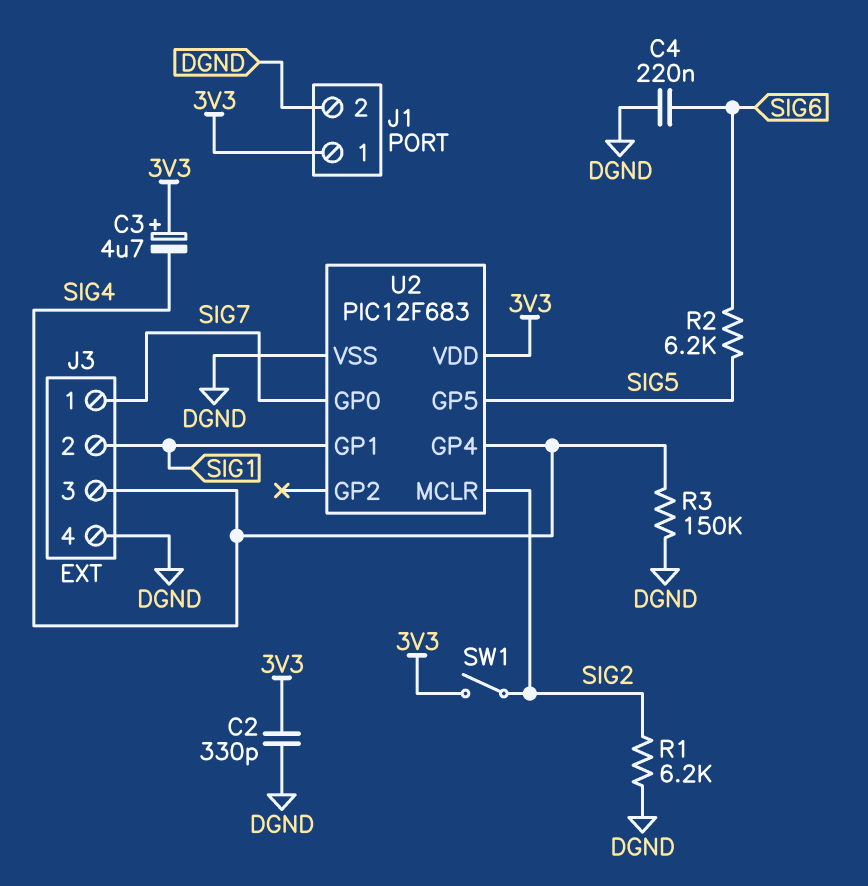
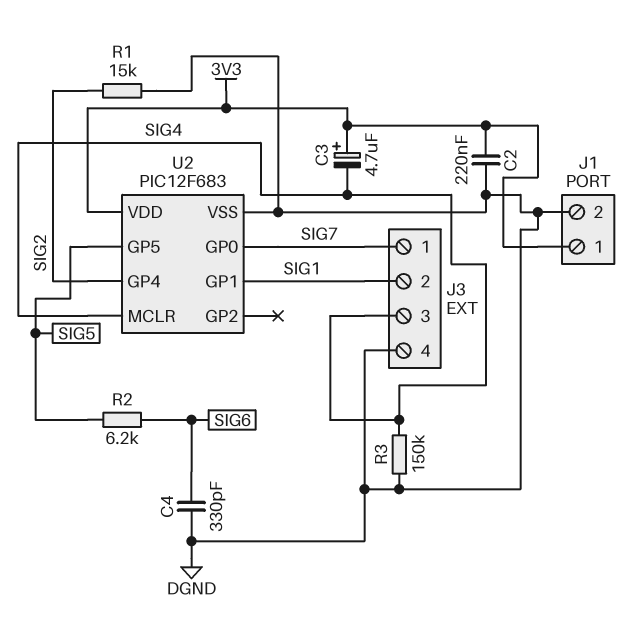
C2: 330pF (3V3, DGND) -> 220nF (3V3, DGND)
C4: 220nF (DGND, SIG6) -> 330pF (DGND, SIG6)
R1: 6.2k (DGND, SIG2) -> 15k (DGND, SIG2)
SW1: switch (3V3, SIG2) -> none
U2 pin GP4: SIG4 -> SIG2
U2 pin MCLR: SIG2 -> SIG4

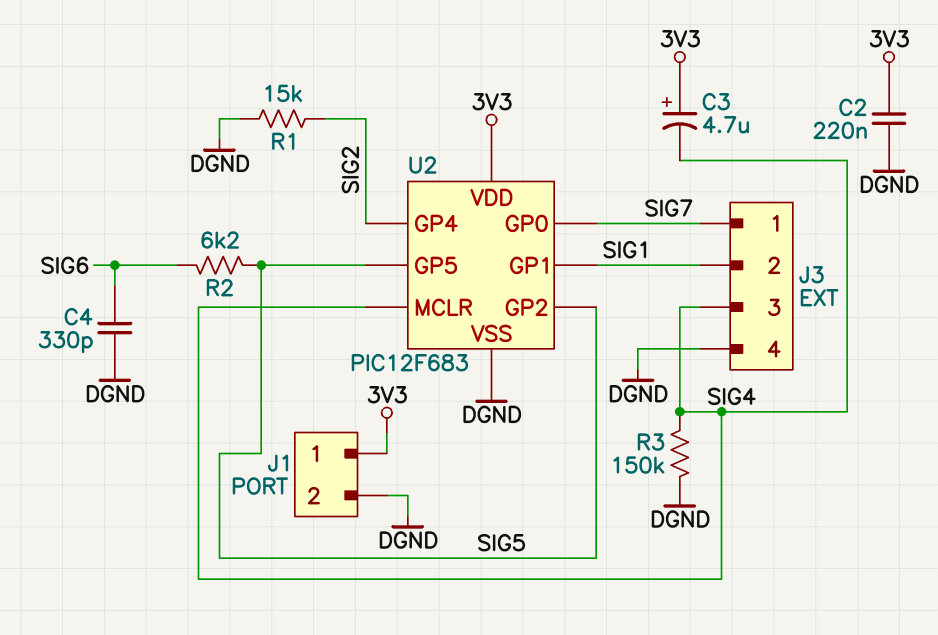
U2 pin GP2: none -> SIG5

